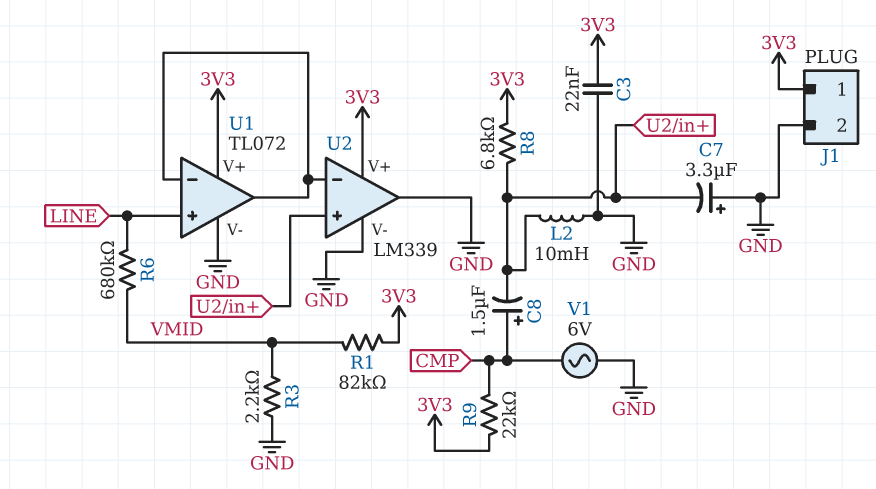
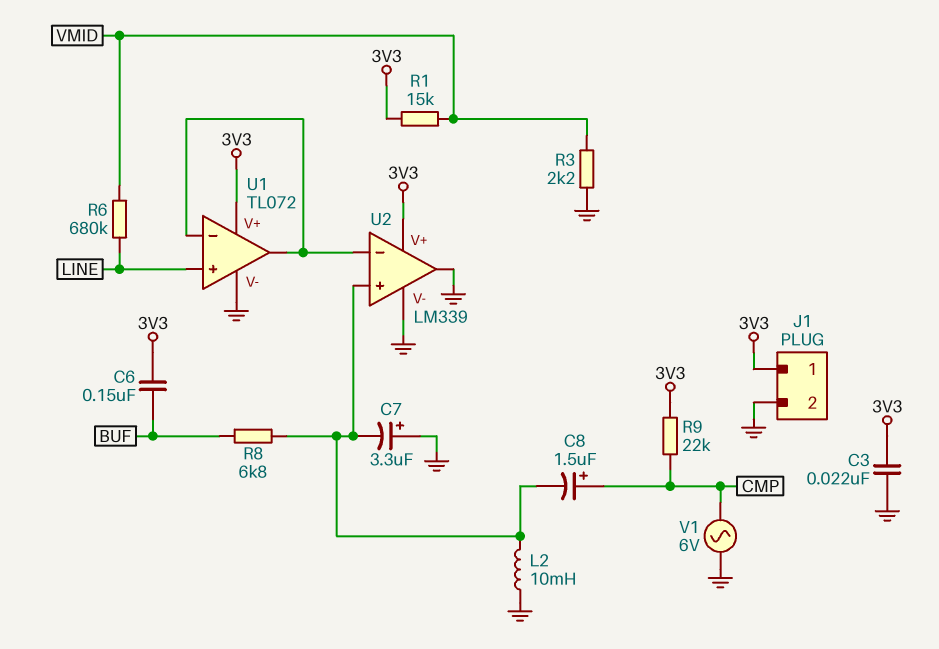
C6: none -> 150nF (3V3, BUF)
R1: 82k (3V3, VMID) -> 15k (3V3, VMID)
R8: 6.8k (3V3, U2/in+) -> 6.8k (BUF, U2/in+)

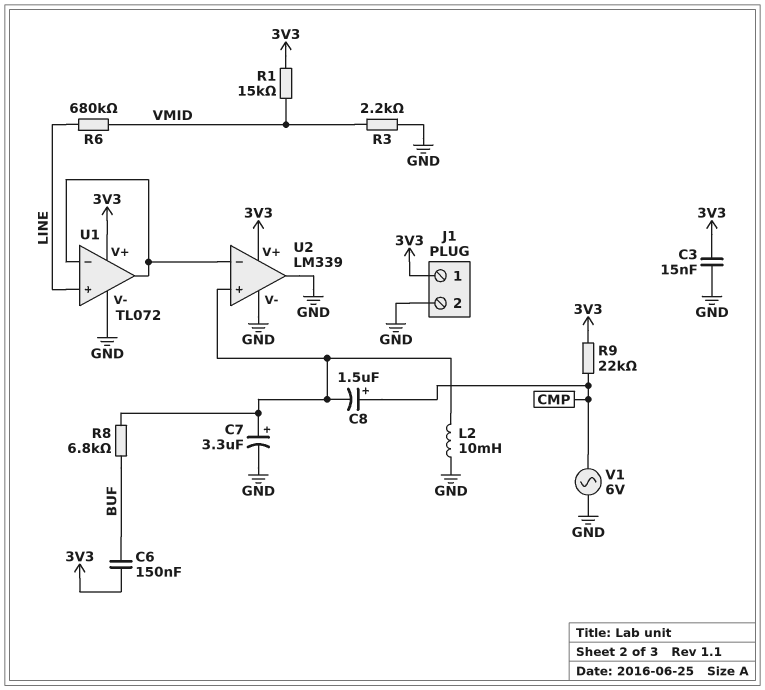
C3: 22nF (3V3, GND) -> 15nF (3V3, GND)
C7: 3.3uF (plus GND, minus U2/in+) -> 3.3uF (plus U2/in+, minus GND)

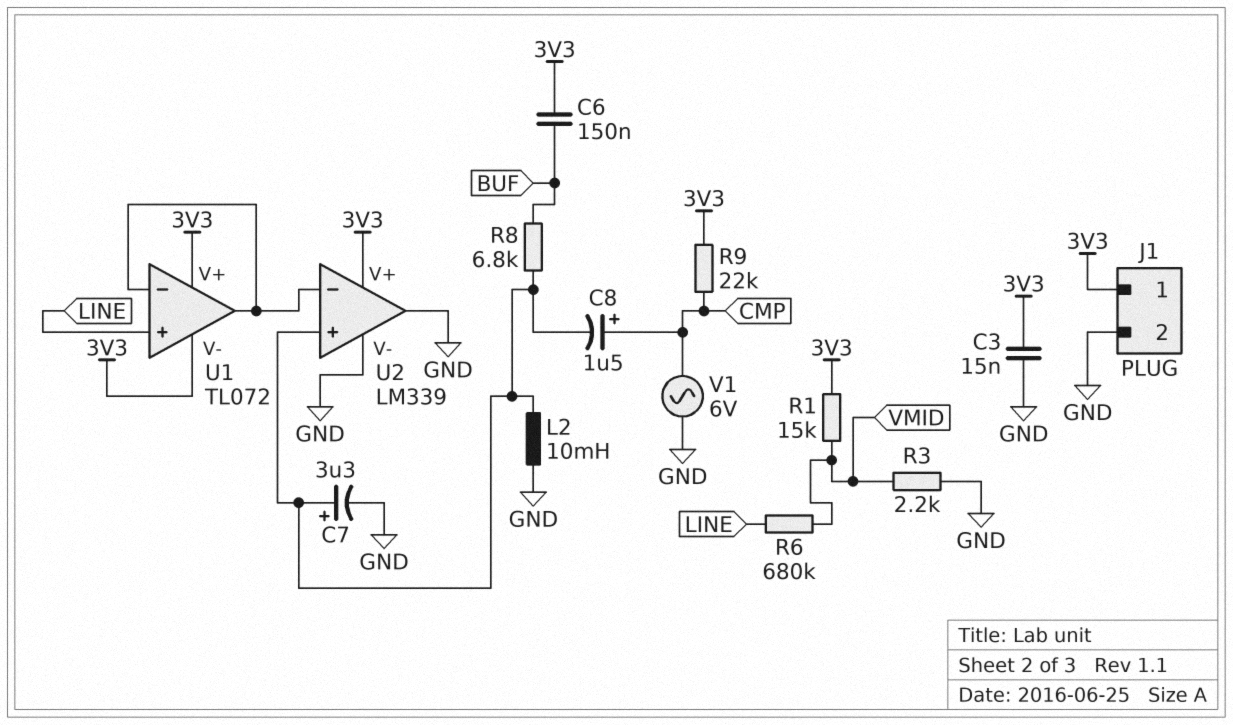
U1 pin V-: GND -> 3V3

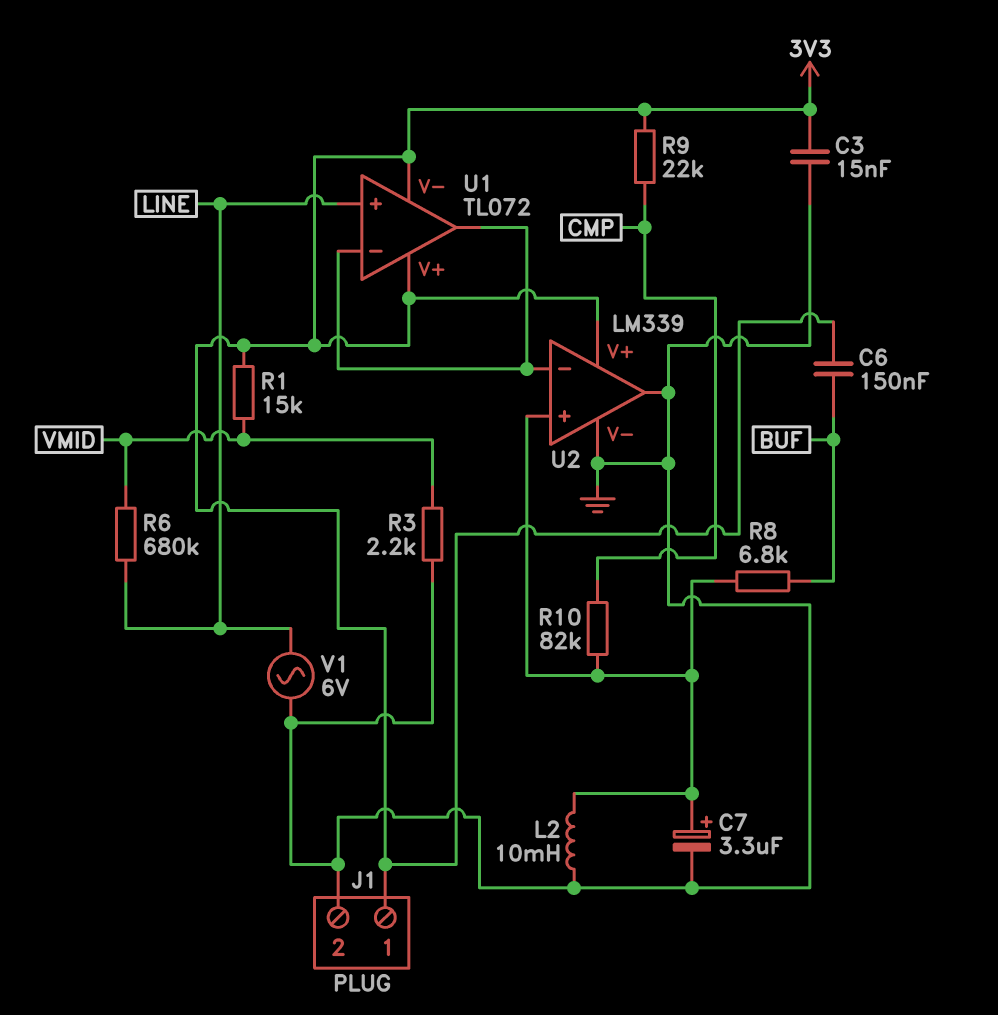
C8: 1.5uF (plus CMP, minus U2/in+) -> none
R10: none -> 82k (CMP, U2/in+)
V1: AC 6V (CMP, GND) -> AC 6V (GND, LINE)

